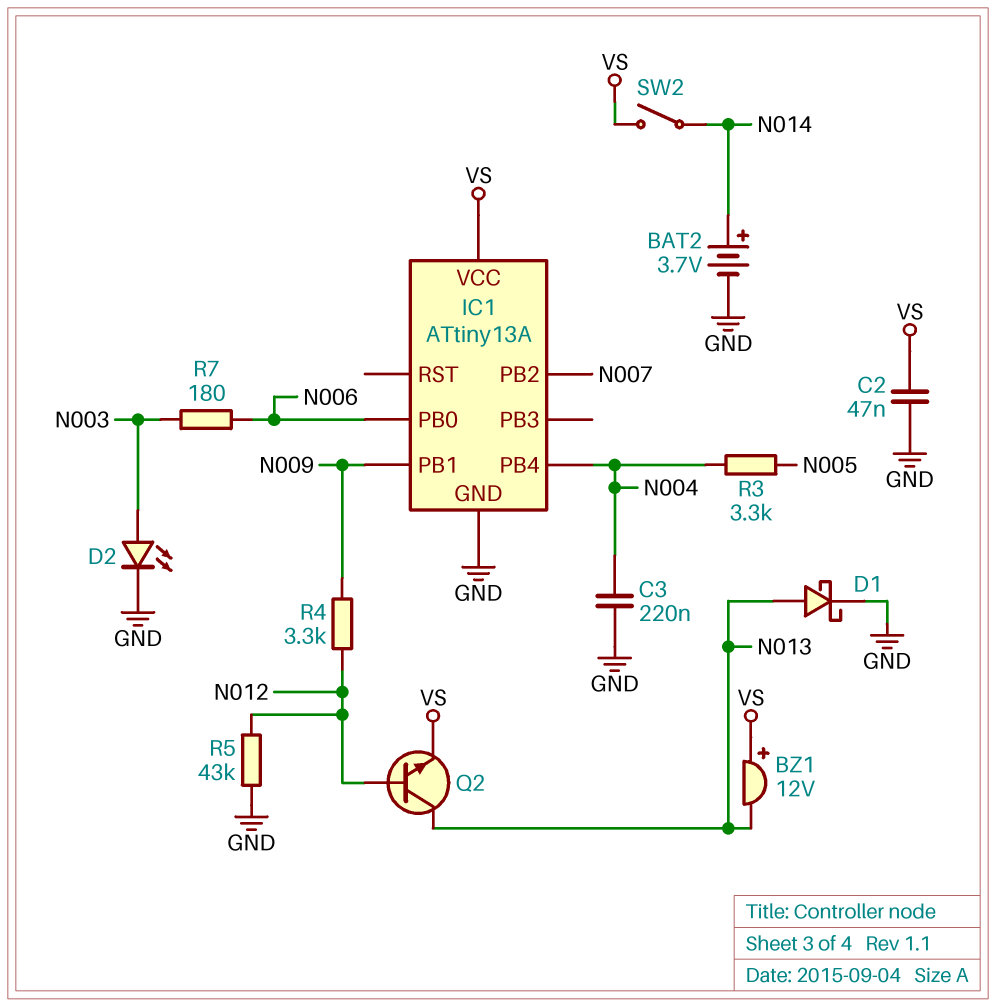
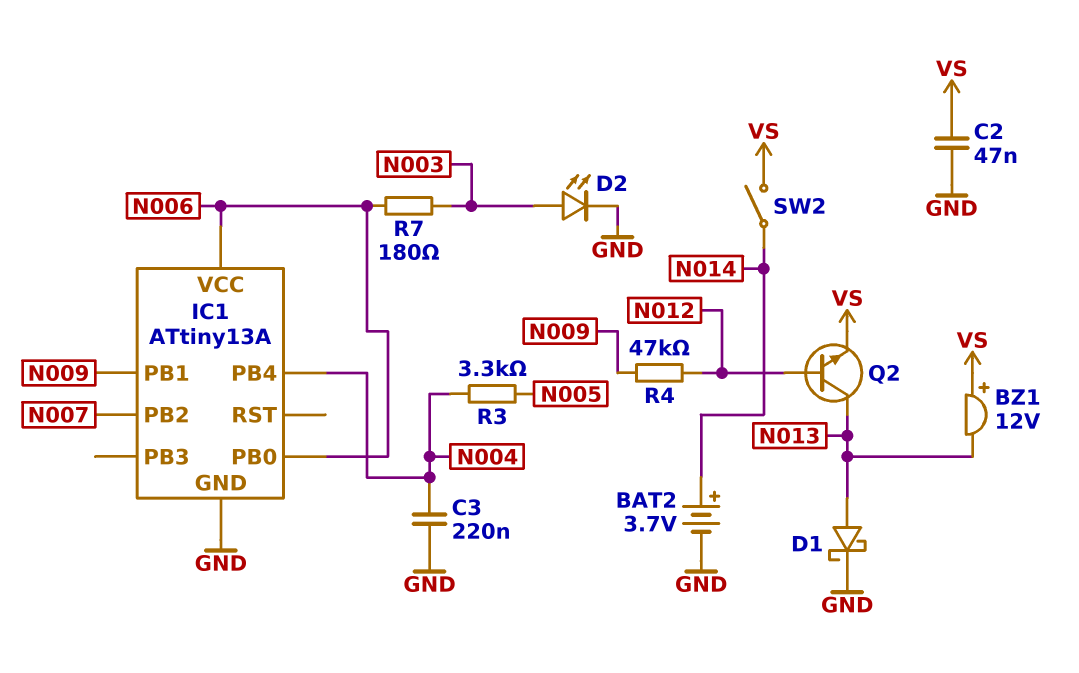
IC1 pin VCC: VS -> N006
R4: 3.3k (N009, N012) -> 47k (N009, N012)
R5: 43k (GND, N012) -> none

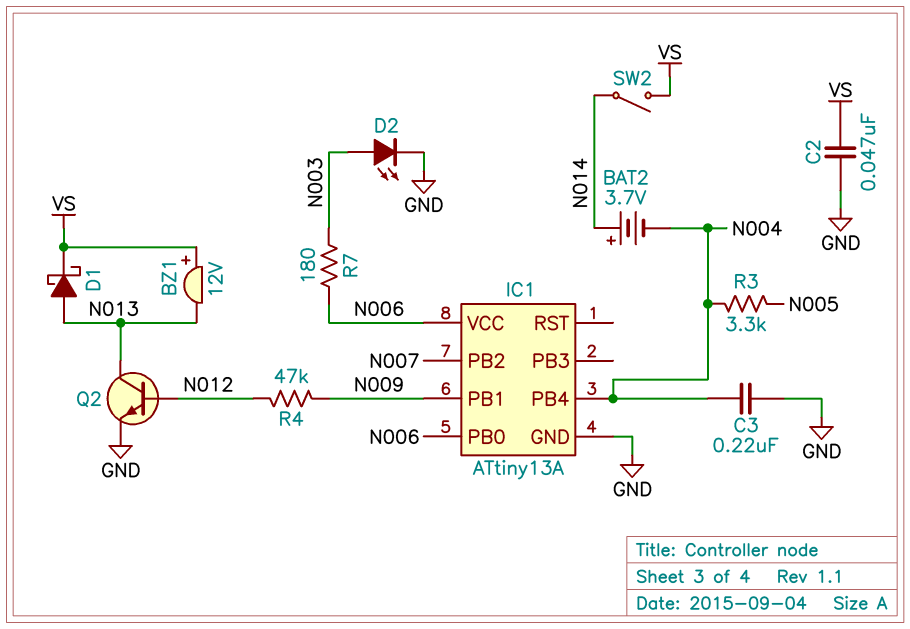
BAT2: 3.7V (plus N014, minus GND) -> 3.7V (plus N014, minus N004)
D1: schottky (A N013, K GND) -> schottky (A N013, K VS)
Q2: NPN (B N012, C N013, E VS) -> NPN (B N012, C N013, E GND)

